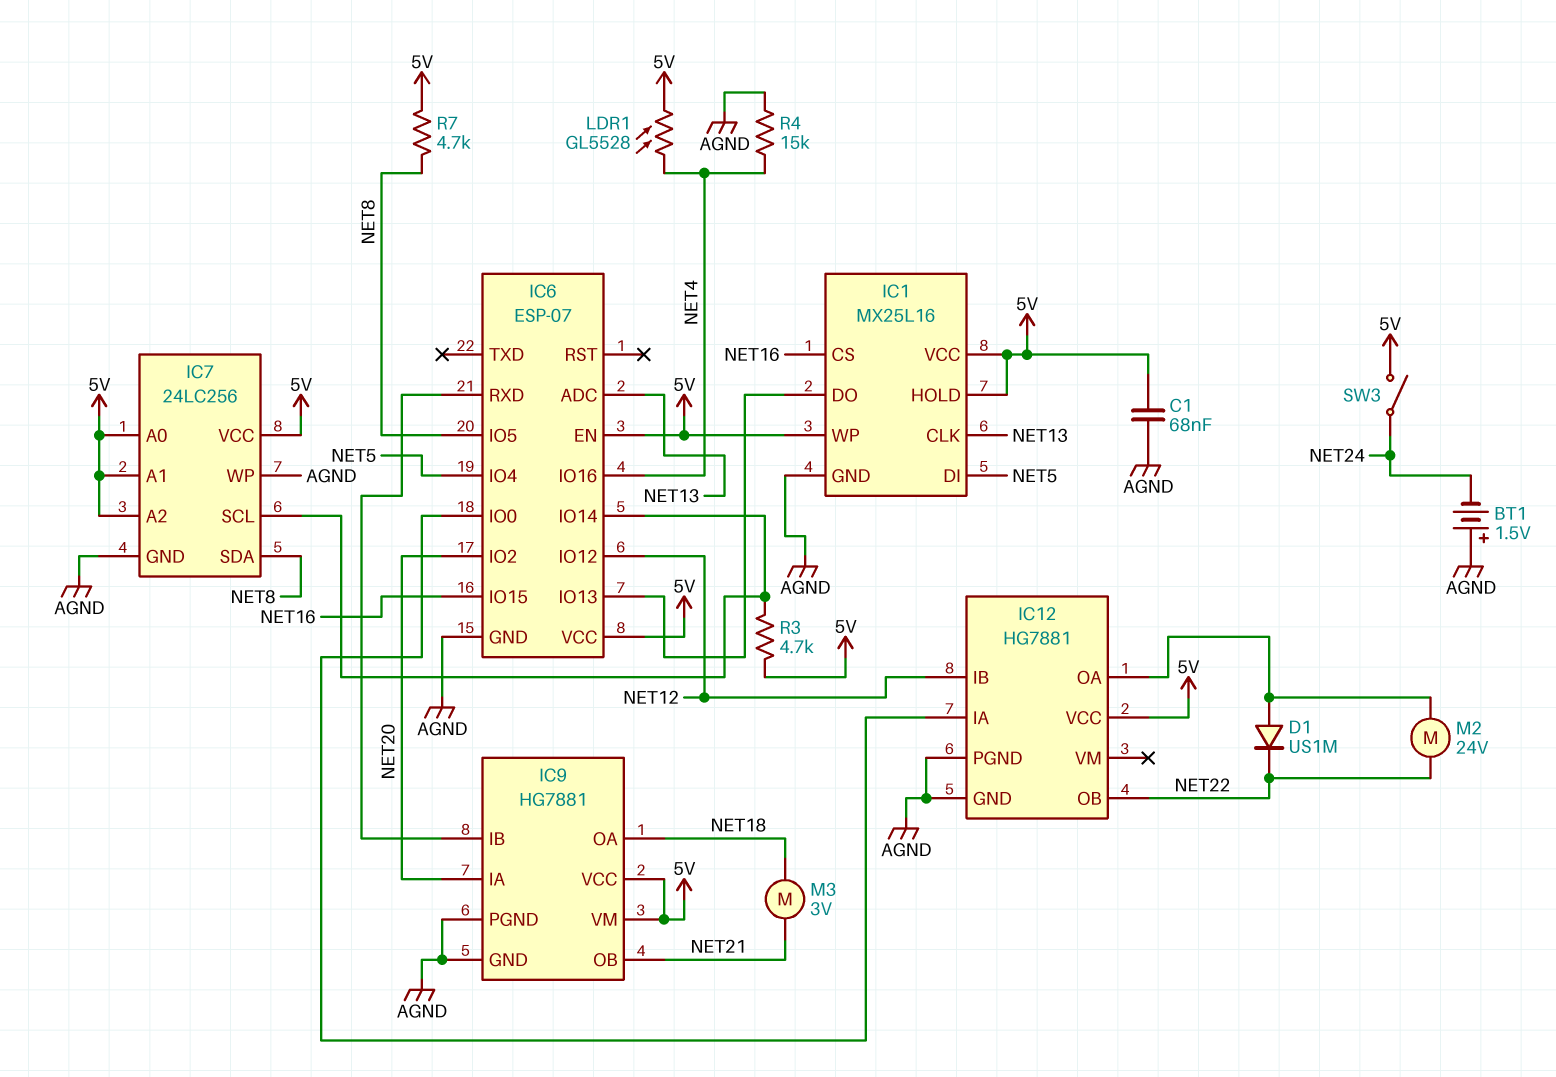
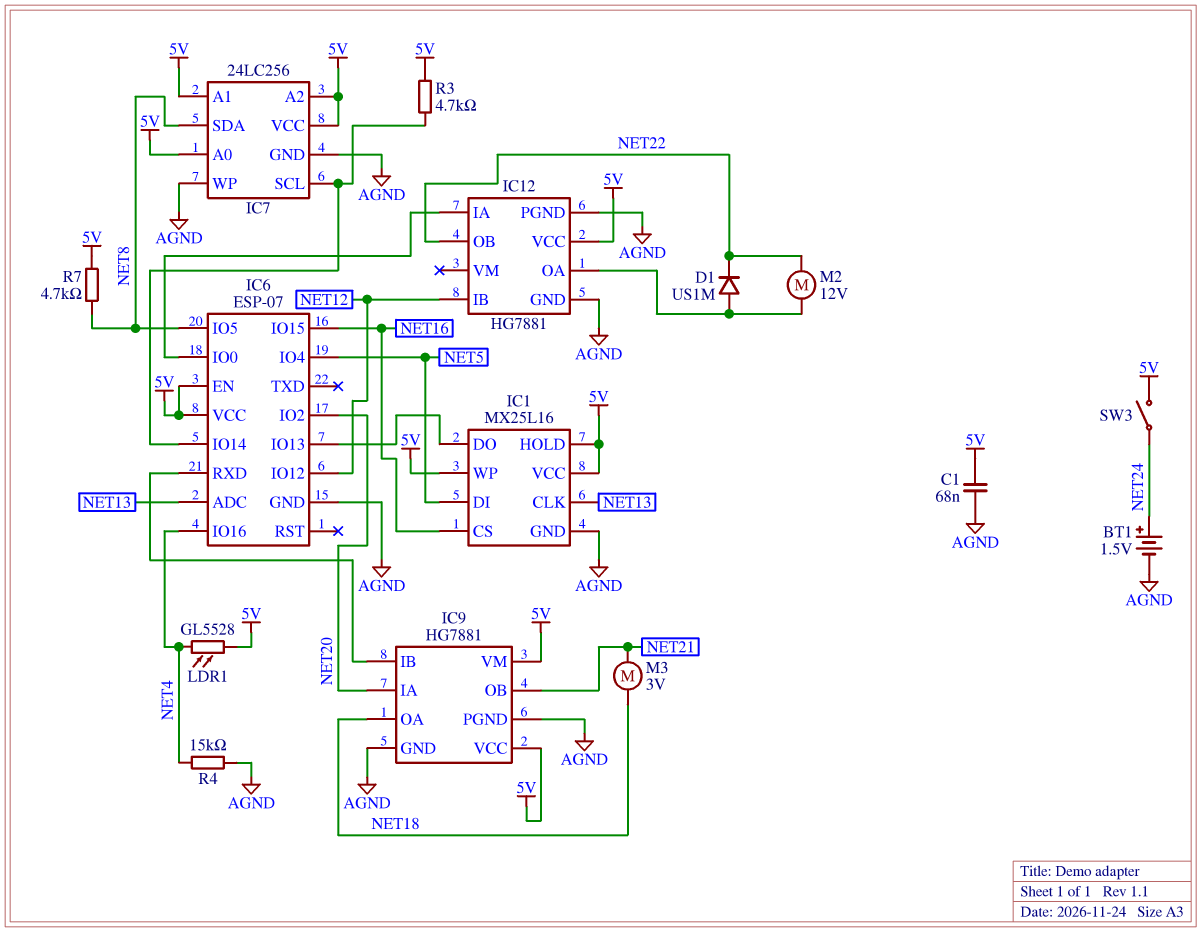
BT1: 1.5V (plus AGND, minus NET24) -> 1.5V (plus NET24, minus AGND)
M2: motor 24V (IC12/OA, NET22) -> motor 12V (IC12/OA, NET22)

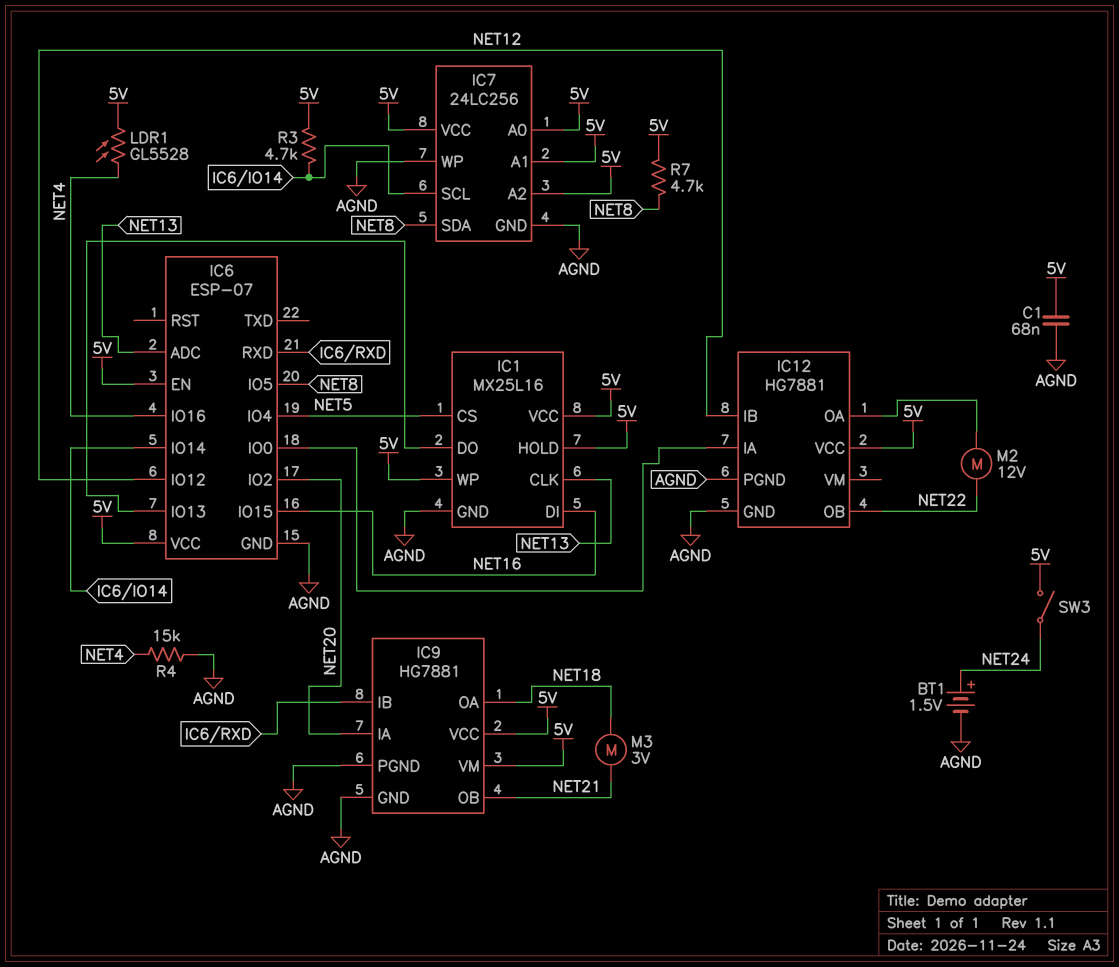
D1: diode US1M (A IC12/OA, K NET22) -> none
IC1 pin CS: NET16 -> NET5
IC1 pin DI: NET5 -> NET16

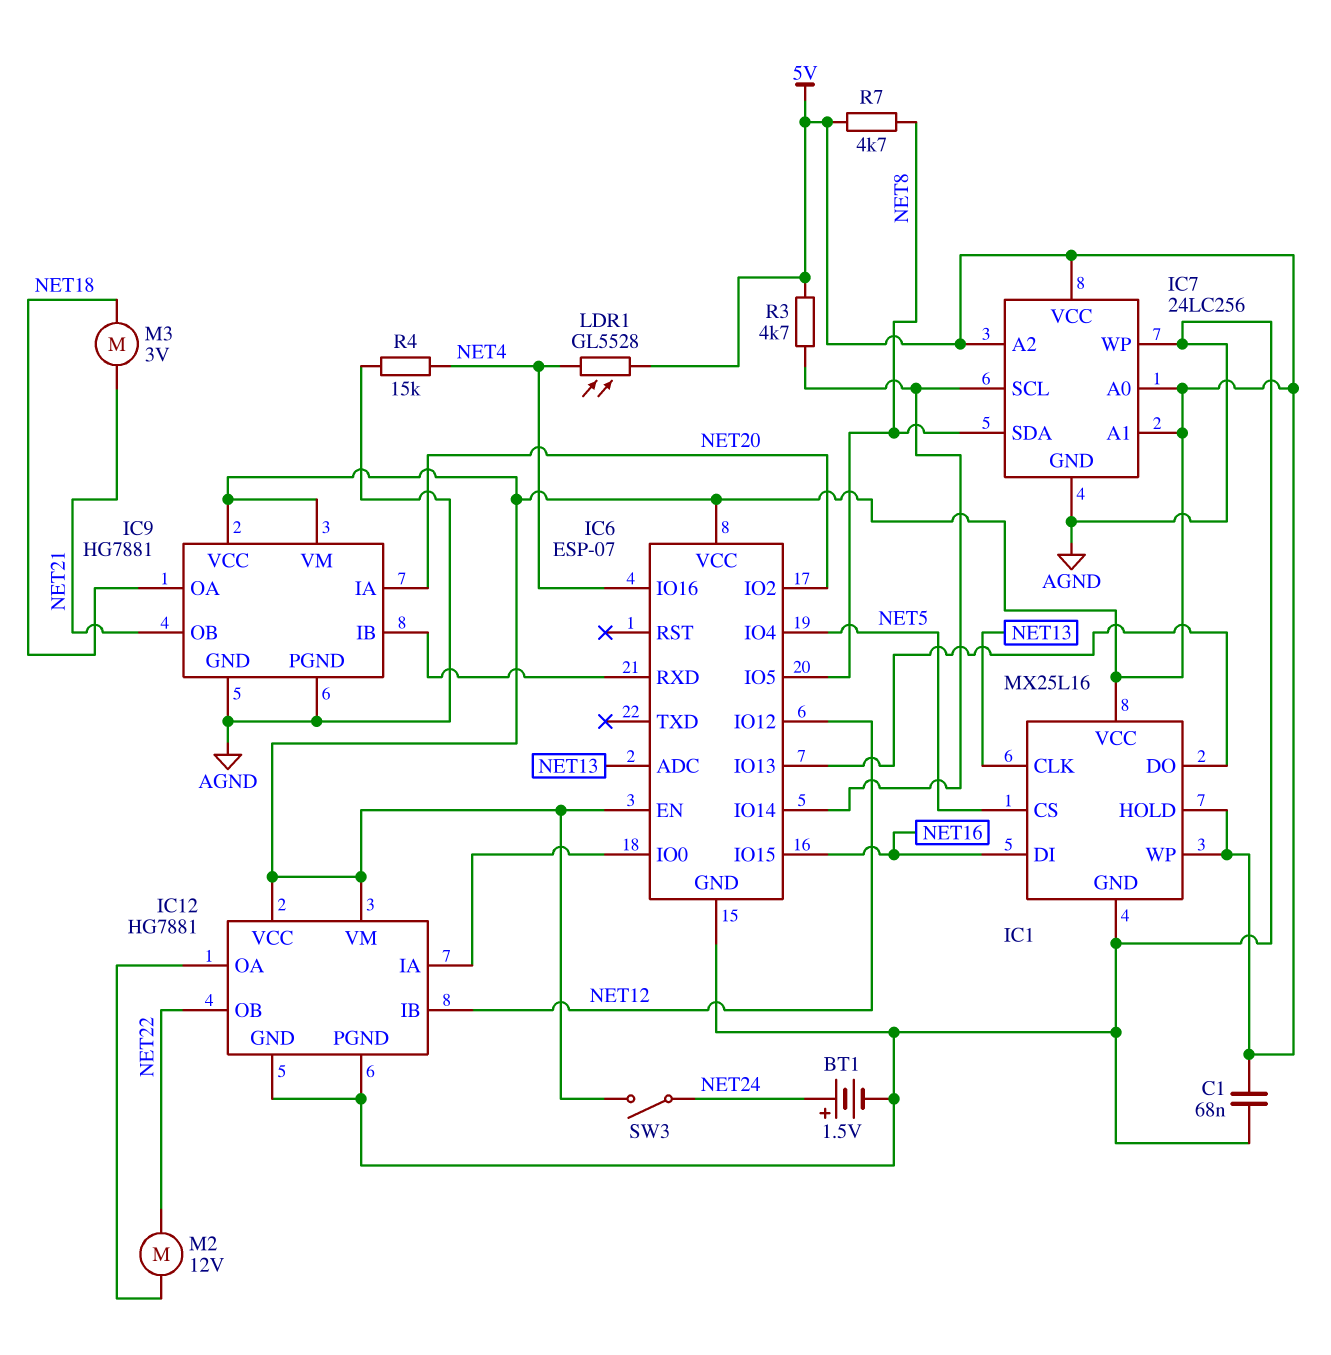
IC12 pin VM: none -> 5V

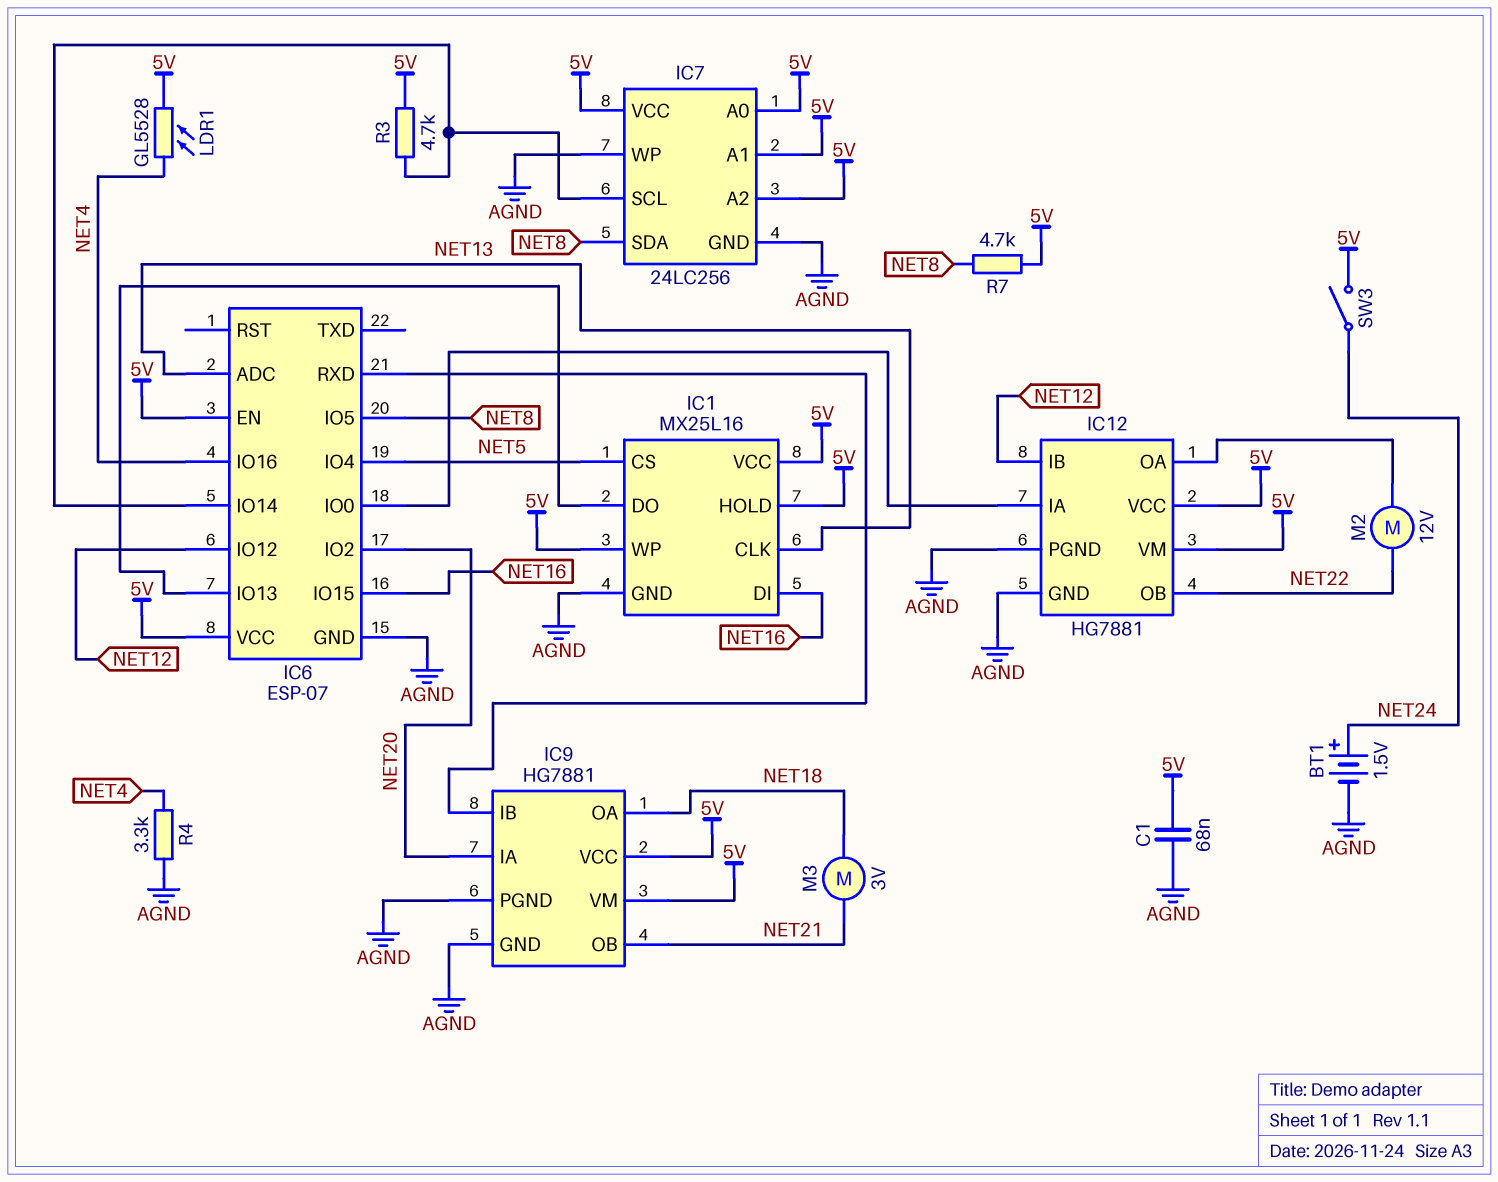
R4: 15k (AGND, NET4) -> 3.3k (AGND, NET4)

